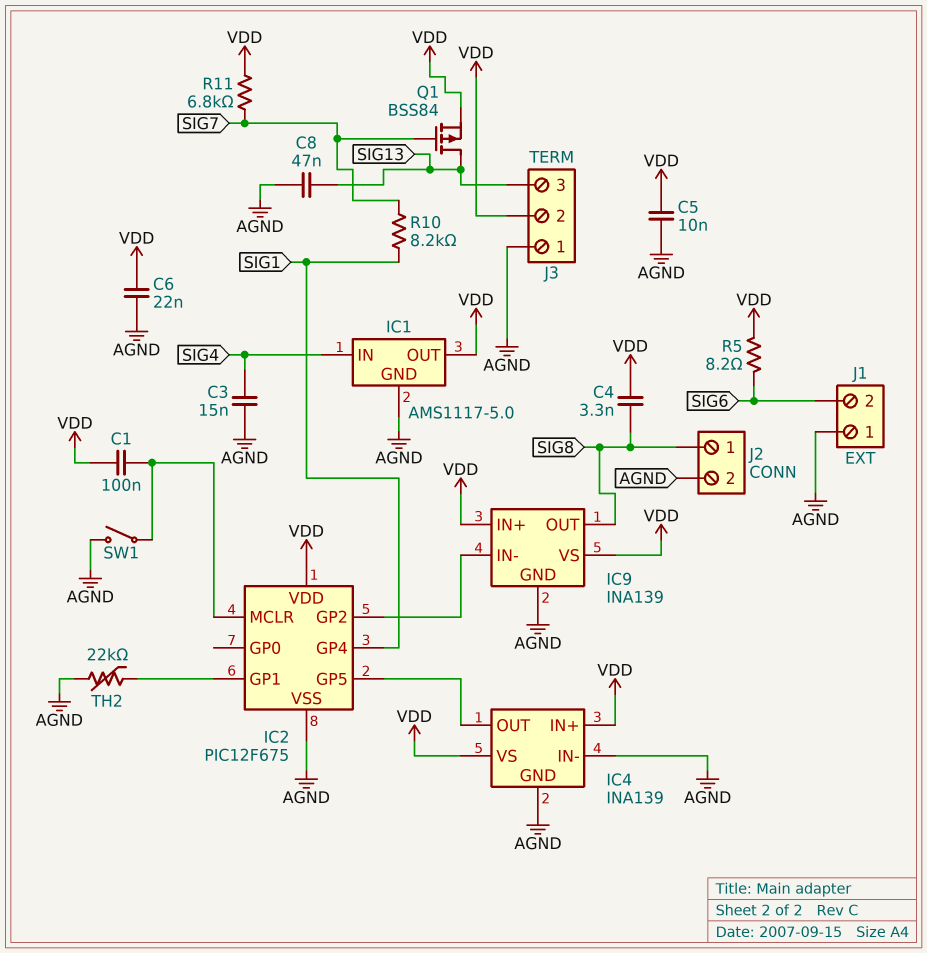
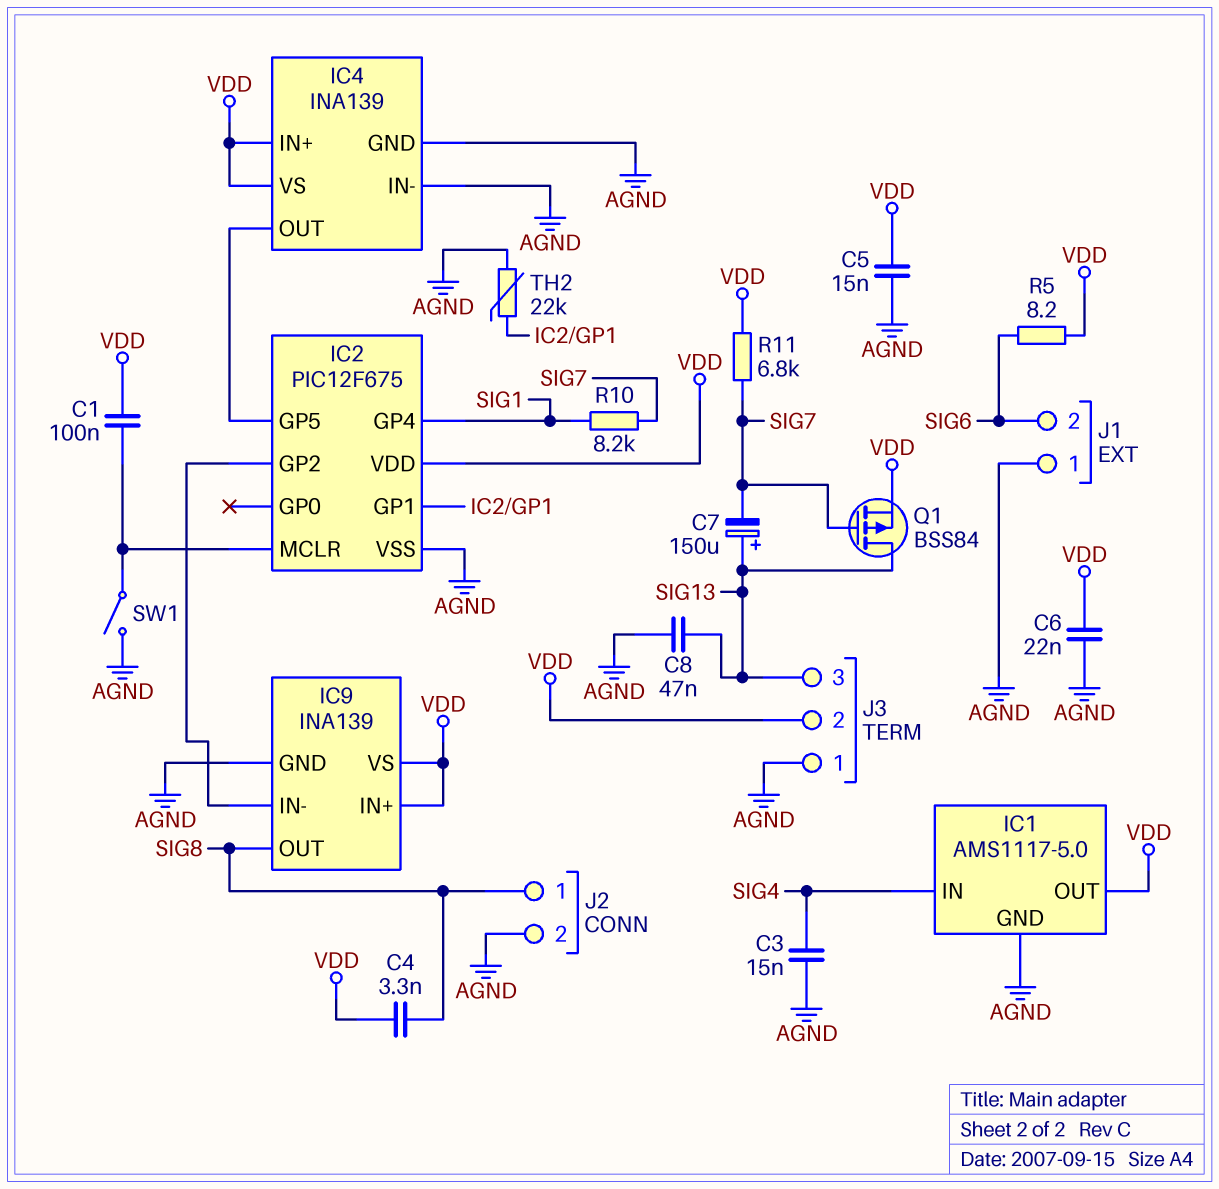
C5: 10nF (AGND, VDD) -> 15nF (AGND, VDD)
C7: none -> 150uF (plus SIG13, minus SIG7)

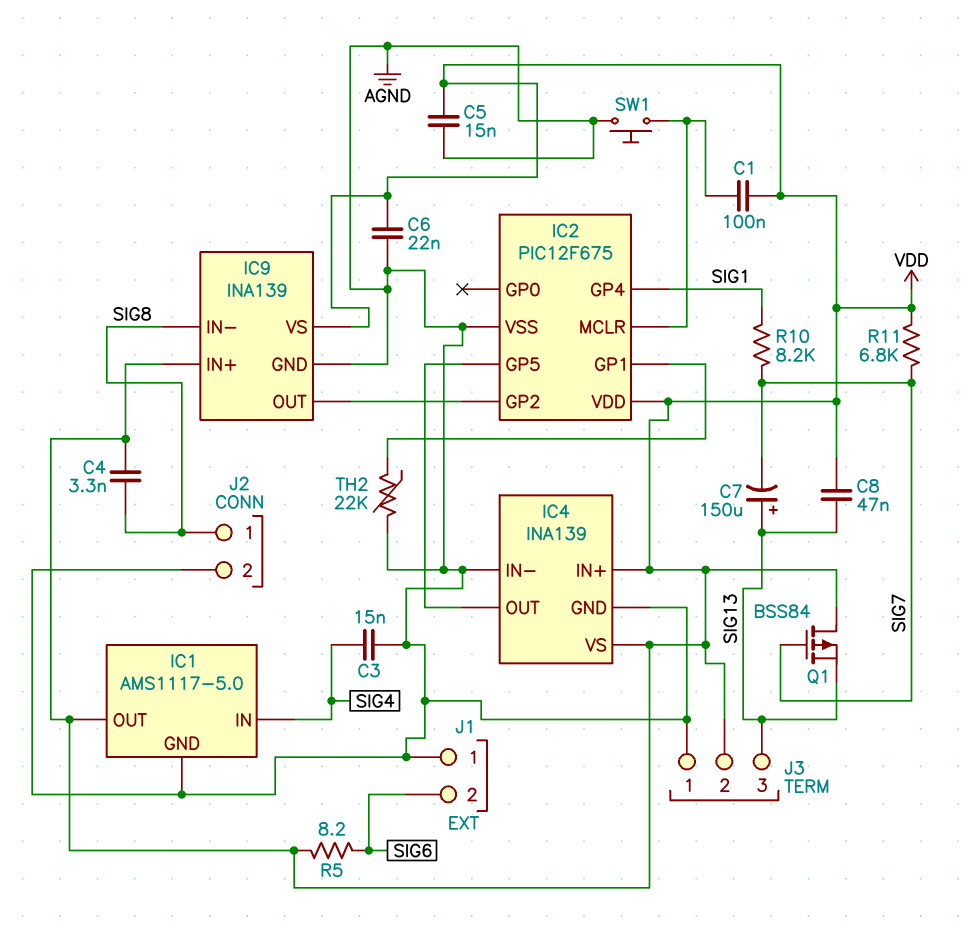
C8: 47nF (AGND, SIG13) -> 47nF (SIG13, VDD)
IC9 pin IN-: IC2/GP2 -> SIG8
IC9 pin OUT: SIG8 -> IC2/GP2
Q1: PMOS BSS84 (G SIG7, D SIG13, S VDD) -> PMOS BSS84 (G SIG7, D VDD, S SIG13)
SW1: switch (AGND, IC2/MCLR) -> button (AGND, IC2/MCLR)

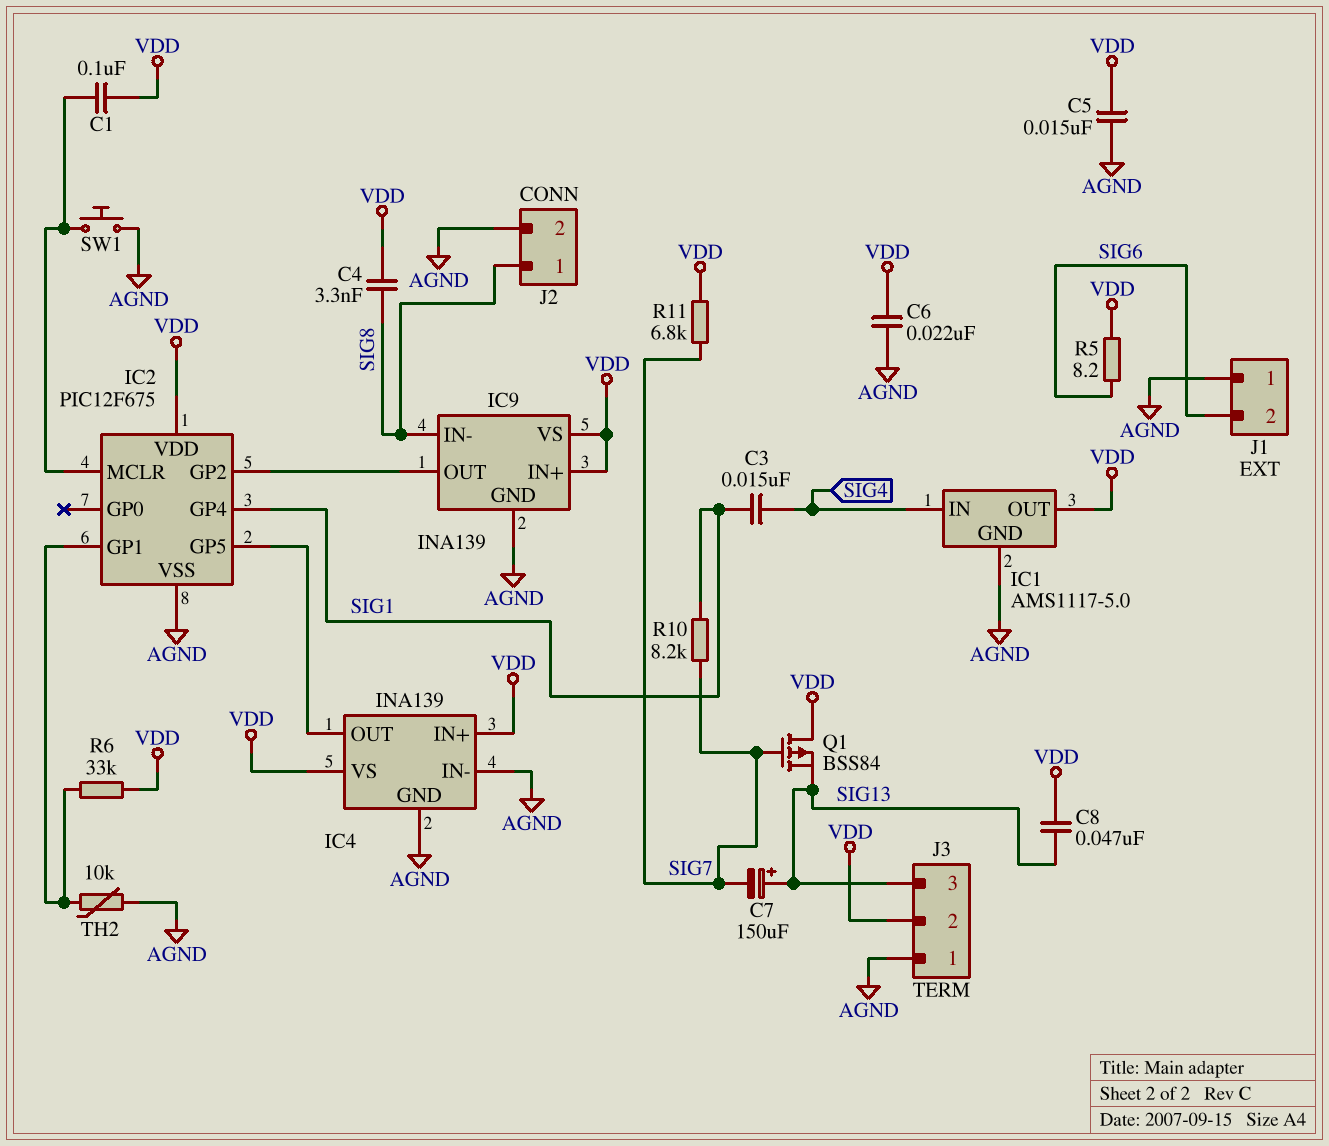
C3: 15nF (AGND, SIG4) -> 15nF (SIG1, SIG4)
R6: none -> 33k (IC2/GP1, VDD)
TH2: 22k (AGND, IC2/GP1) -> 10k (AGND, IC2/GP1)

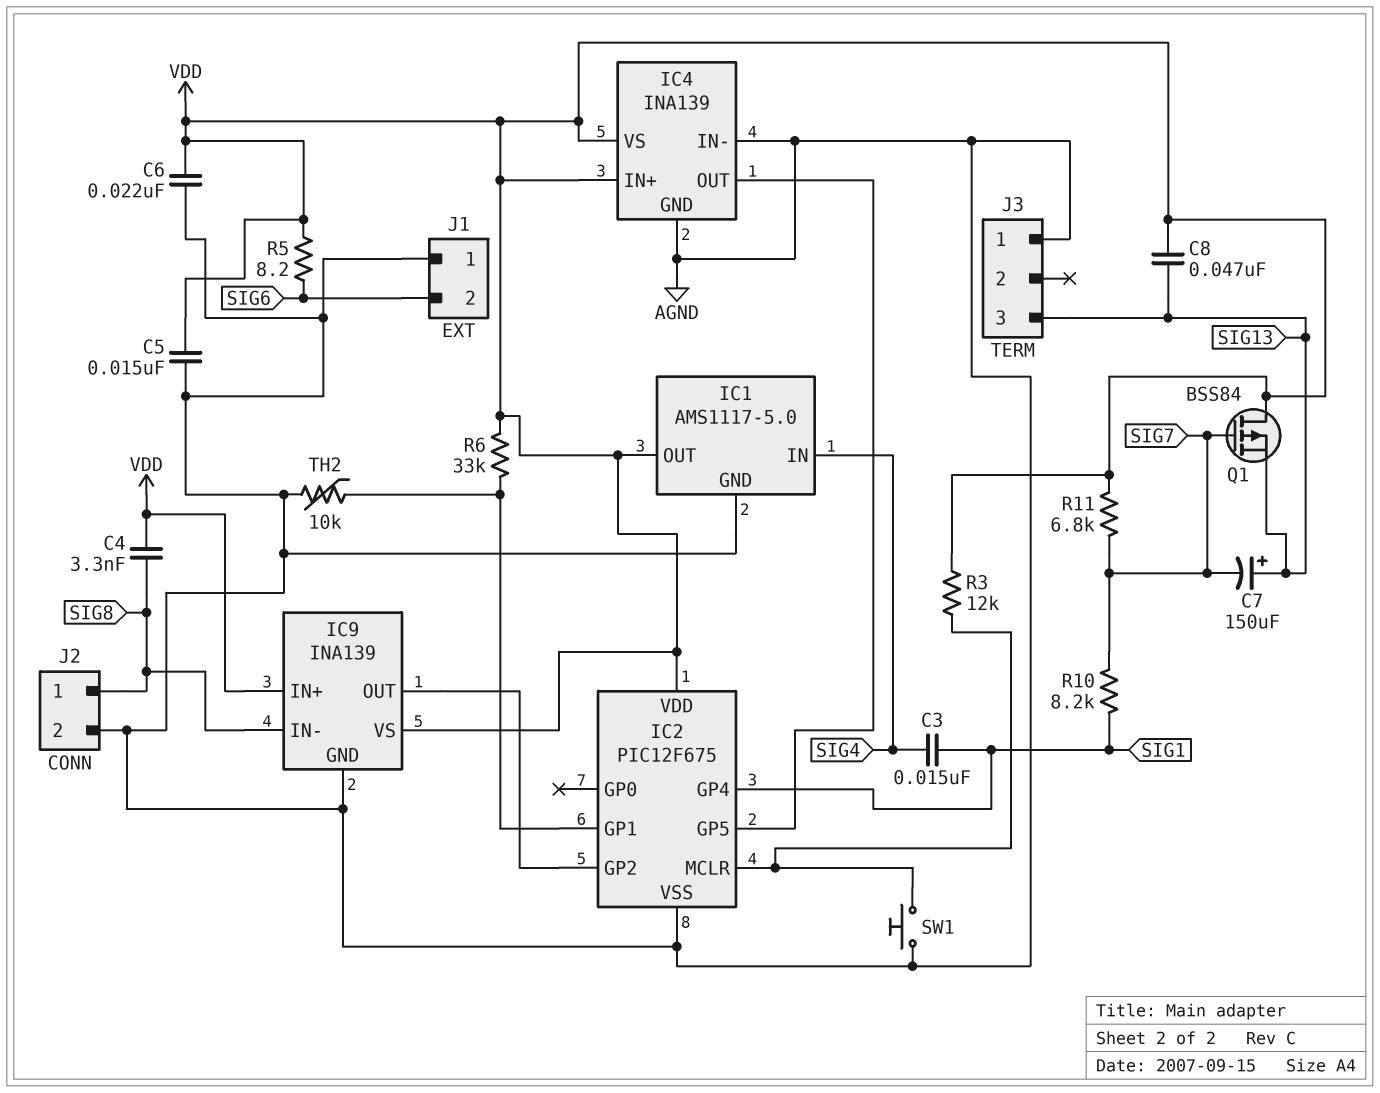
C1: 100nF (IC2/MCLR, VDD) -> none
J3 pin 2: VDD -> none
R3: none -> 12k (IC2/MCLR, VDD)

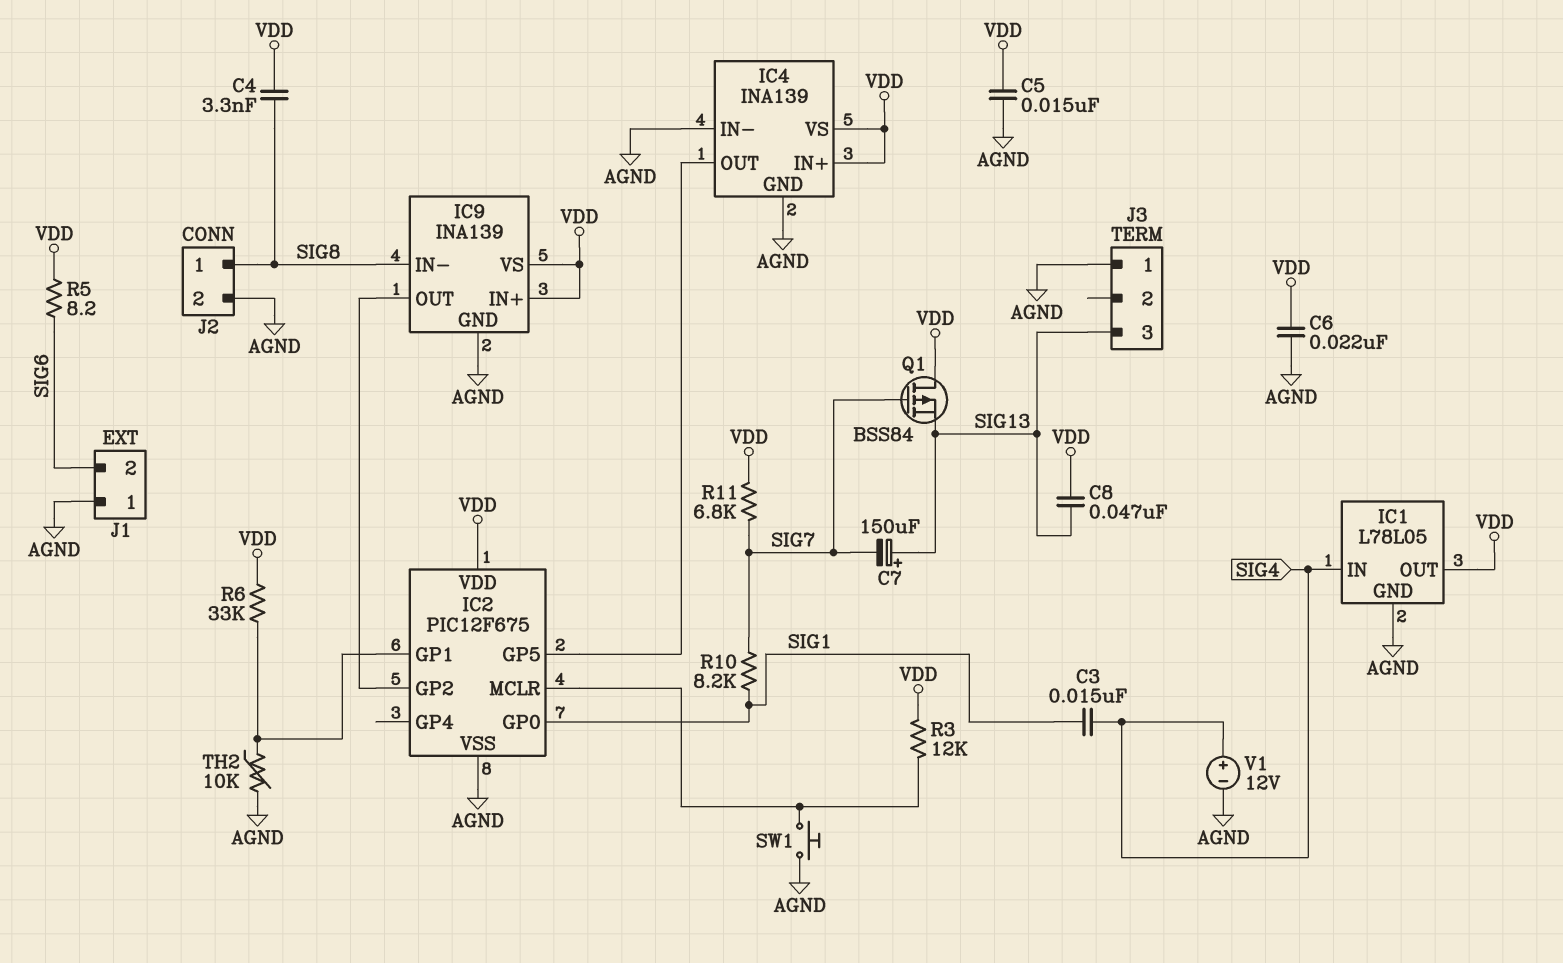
IC1: AMS1117-5.0 -> L78L05
IC2 pin GP0: none -> SIG1
IC2 pin GP4: SIG1 -> none
V1: none -> 12V (plus SIG4, minus AGND)

